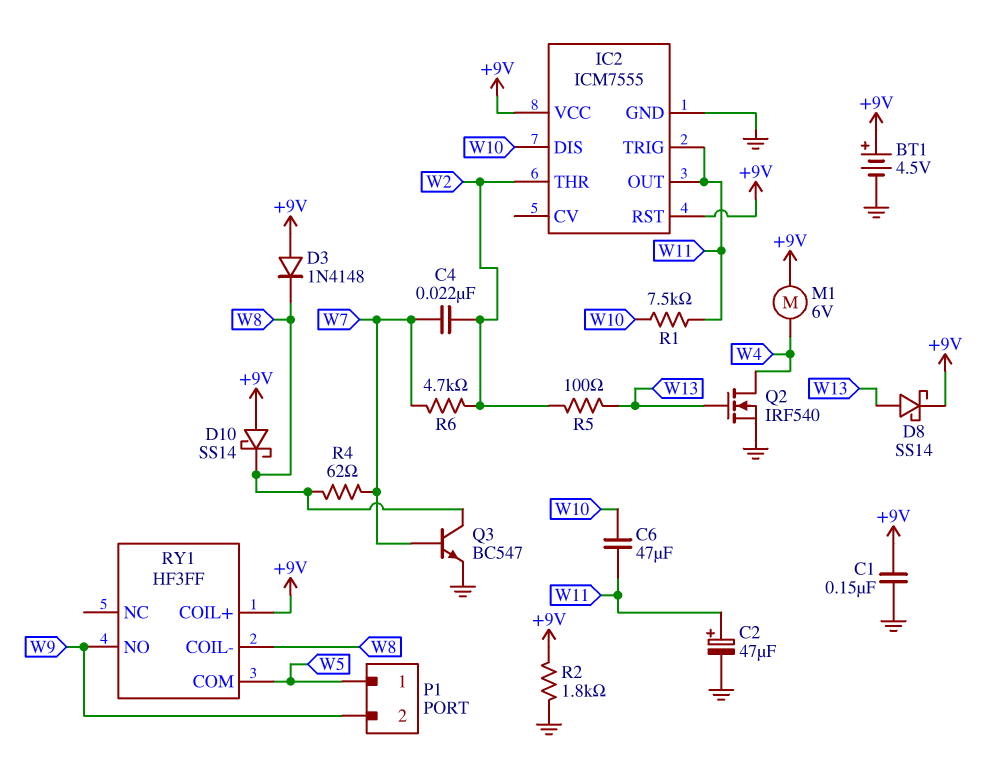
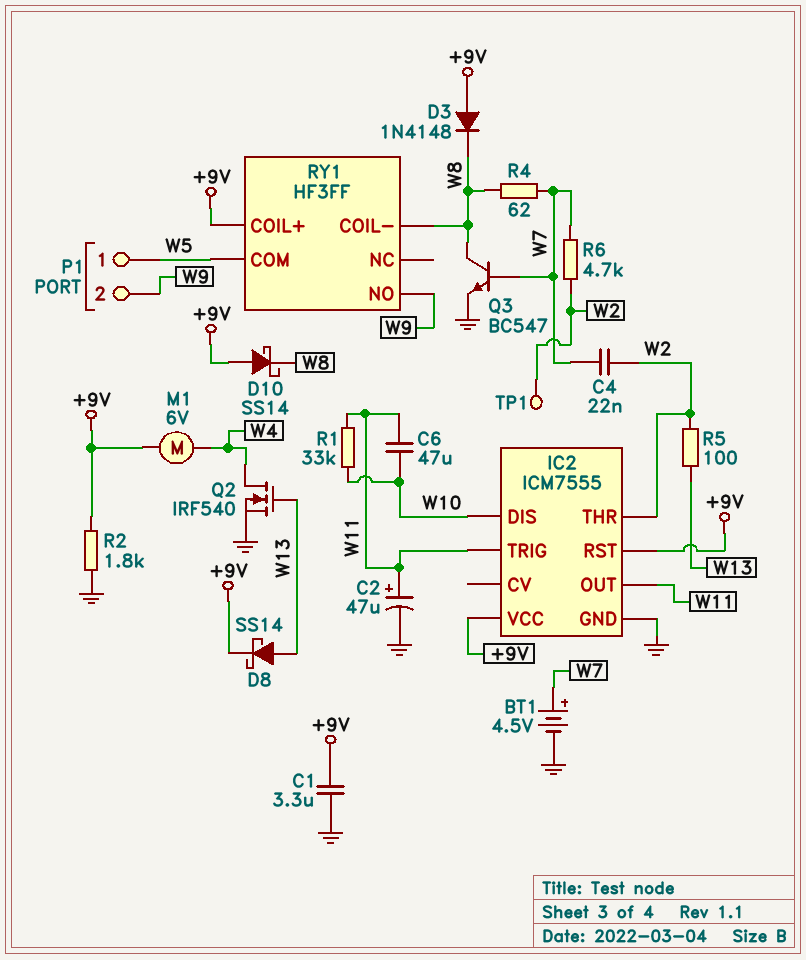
BT1: 4.5V (plus +9V, minus GND) -> 4.5V (plus W7, minus GND)
C1: 150nF (+9V, GND) -> 3.3uF (+9V, GND)
R1: 7.5k (W10, W11) -> 33k (W10, W11)
TP1: none -> test point (W2)

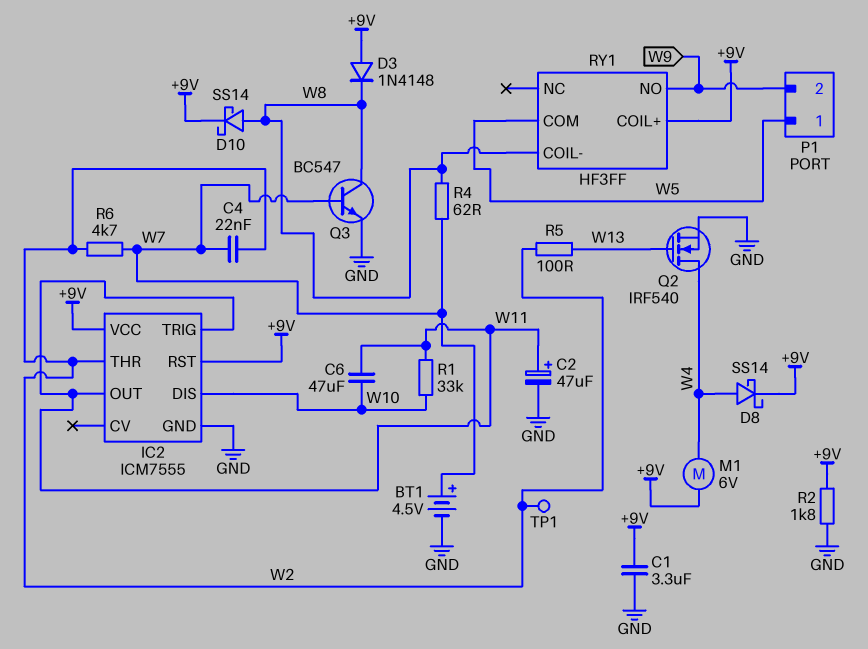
D8: schottky SS14 (A W13, K +9V) -> schottky SS14 (A W4, K +9V)
D10: schottky SS14 (A +9V, K W8) -> schottky SS14 (A W8, K +9V)

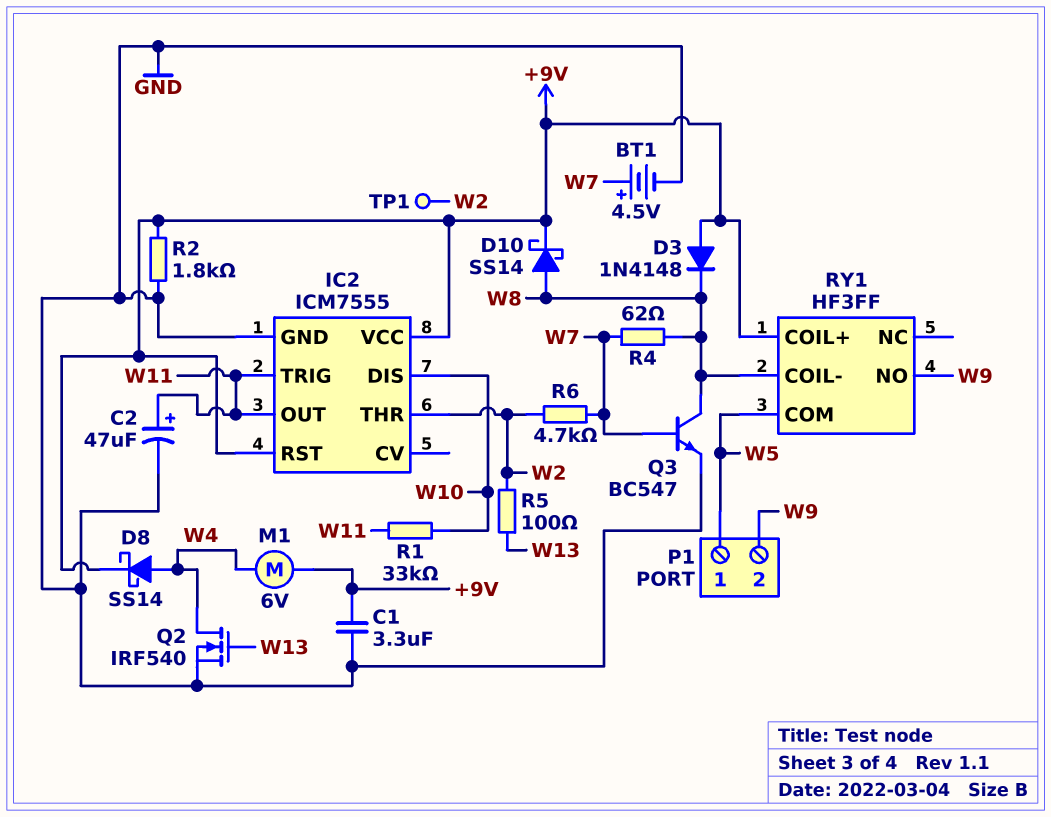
C4: 22nF (W2, W7) -> none
C6: 47uF (W10, W11) -> none

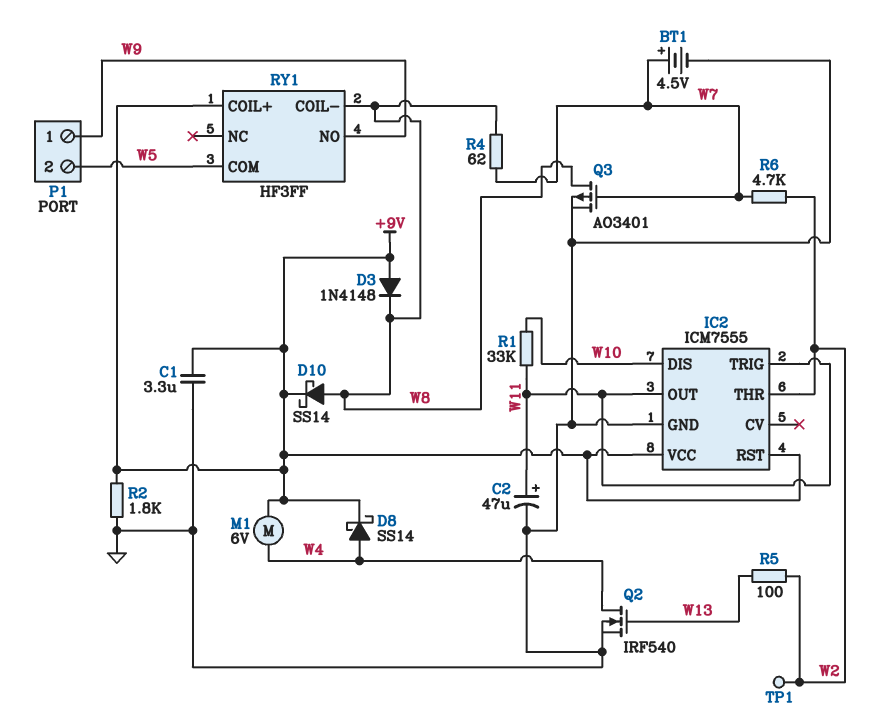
P1 pin 1: W5 -> W9
P1 pin 2: W9 -> W5
Q3: NPN BC547 (B W7, C W8, E GND) -> PMOS AO3401 (G W7, D W8, S GND)

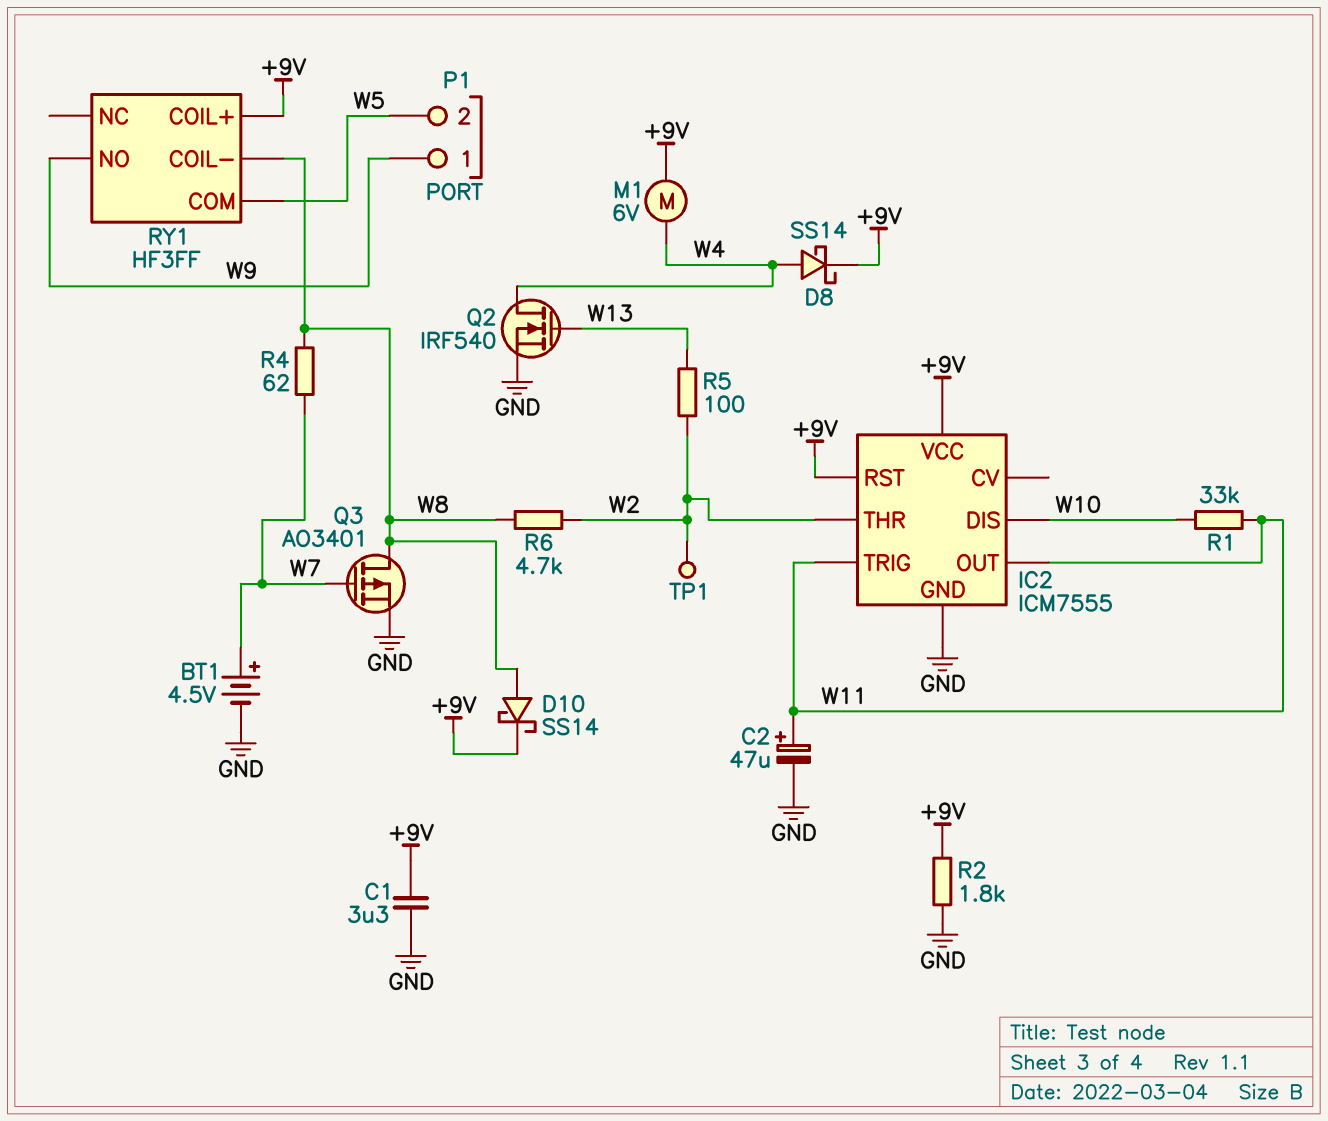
D3: diode 1N4148 (A +9V, K W8) -> none
R6: 4.7k (W2, W7) -> 4.7k (W2, W8)

